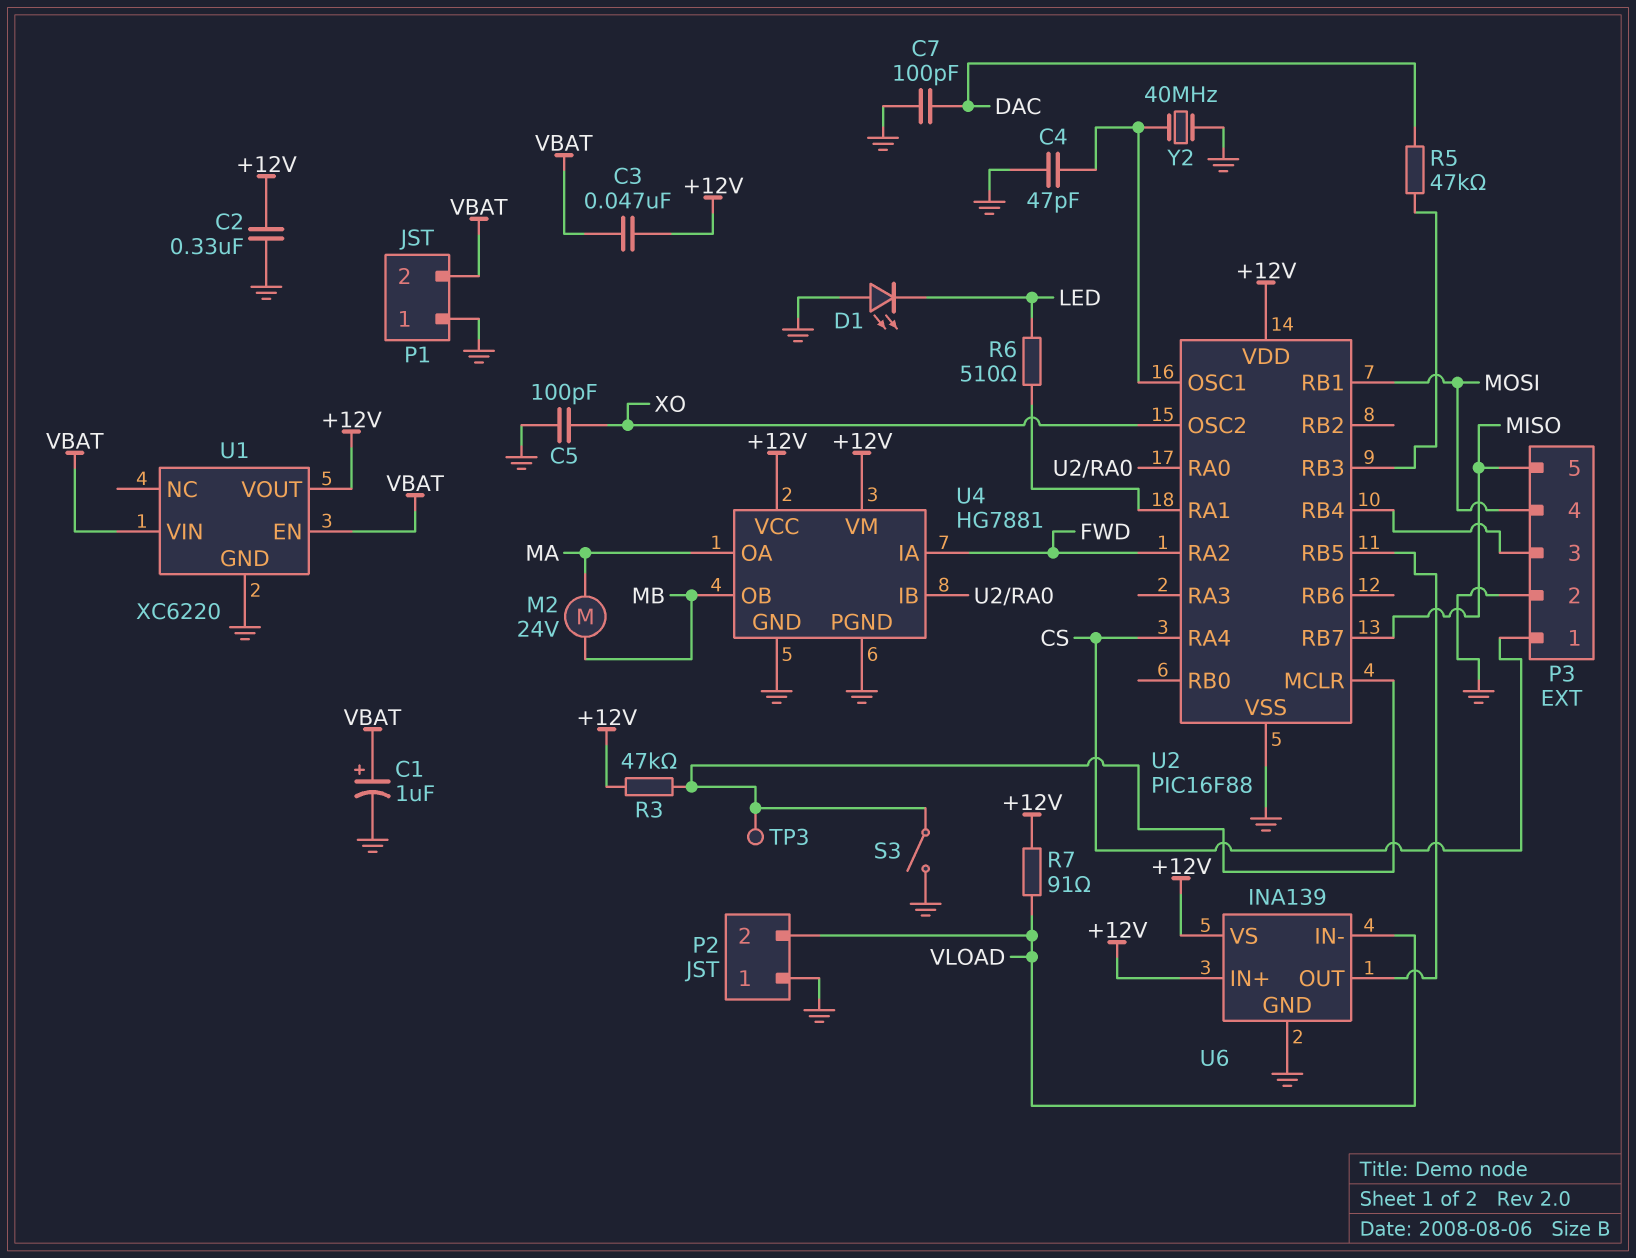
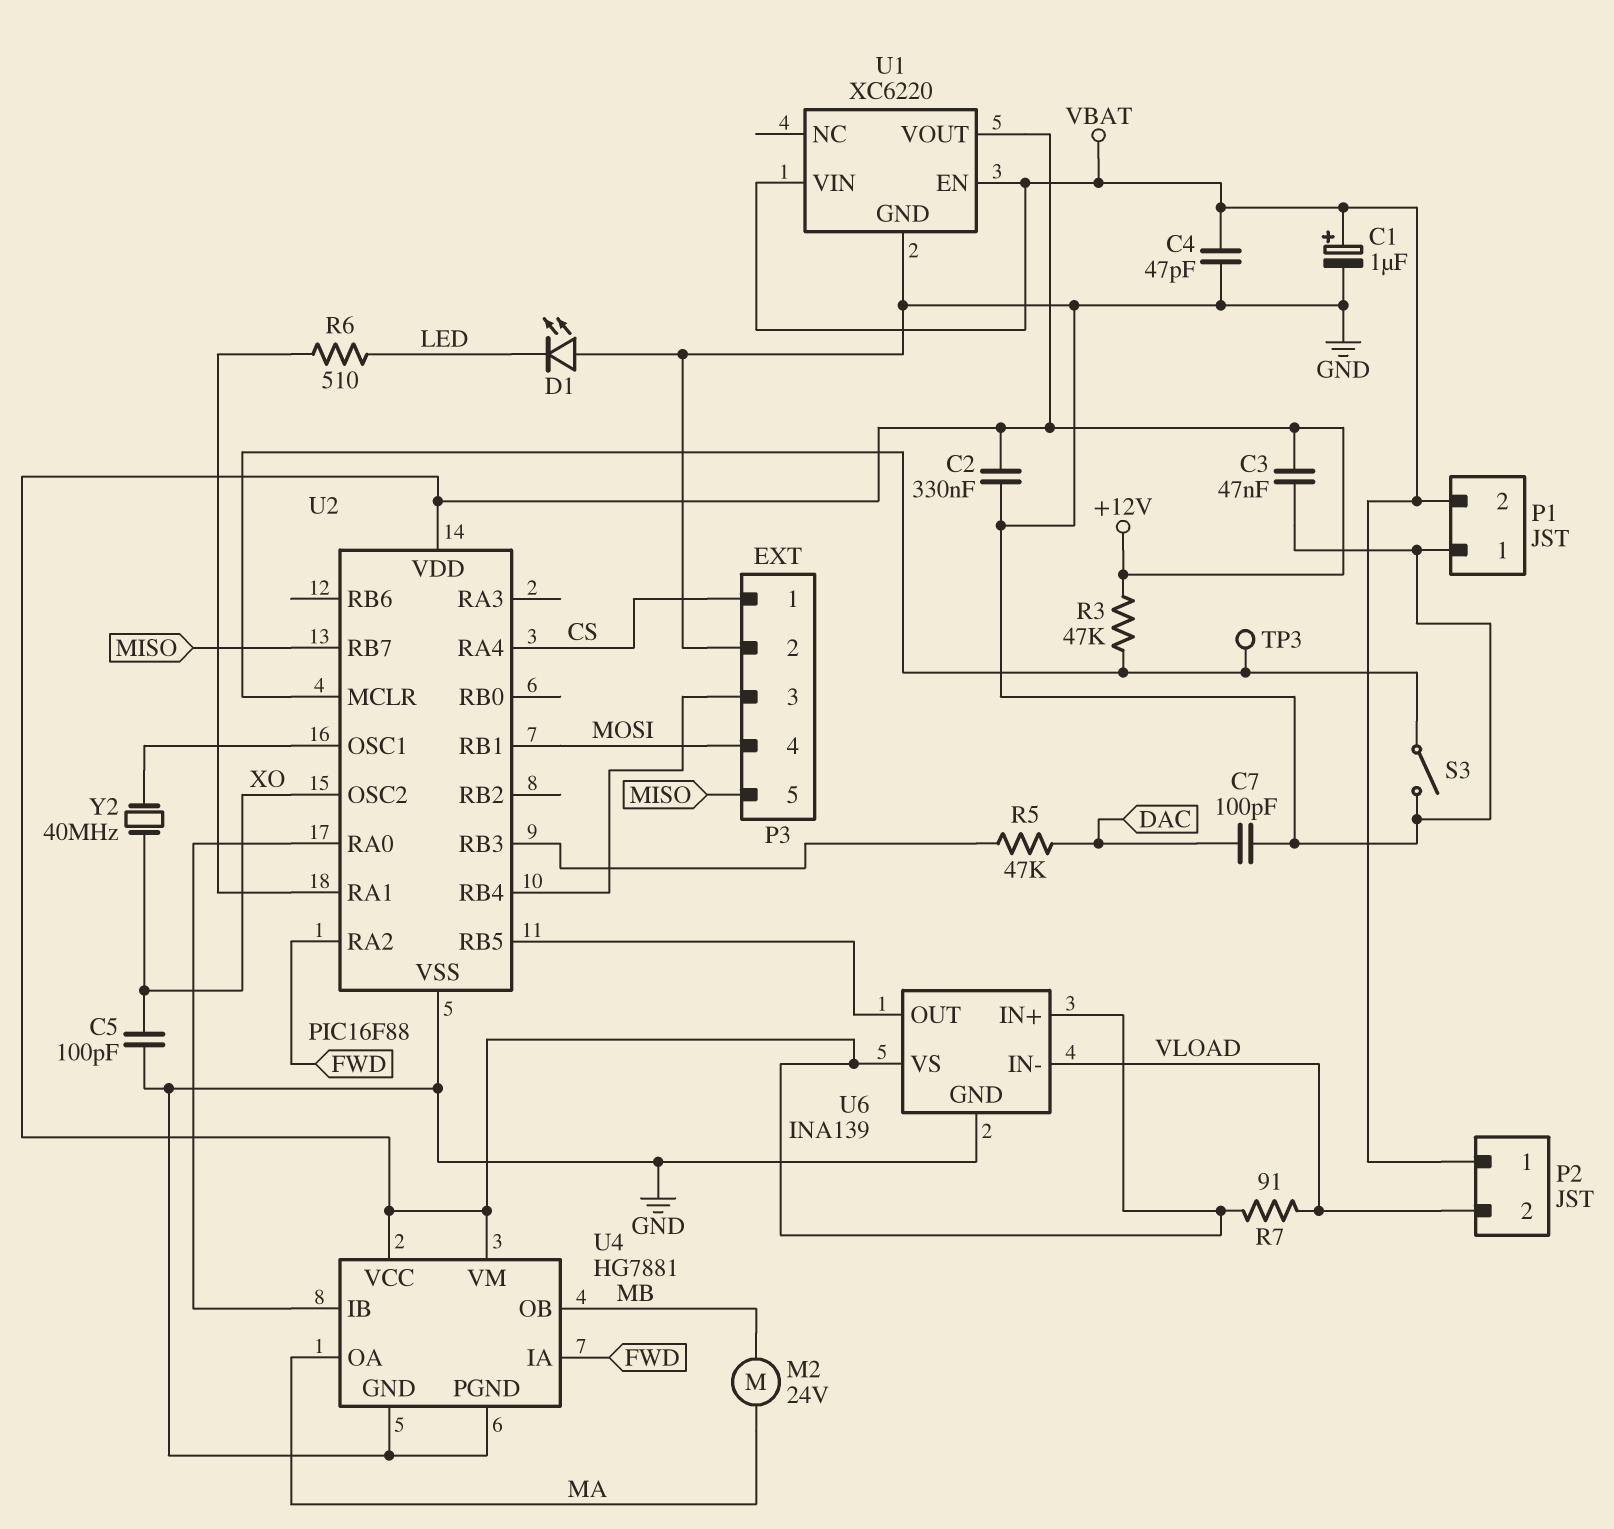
C3: 47nF (+12V, VBAT) -> 47nF (+12V, GND)
C4: 47pF (GND, U2/OSC1) -> 47pF (GND, VBAT)
P2 pin 1: GND -> VBAT
Y2: 40MHz (GND, U2/OSC1) -> 40MHz (U2/OSC1, XO)

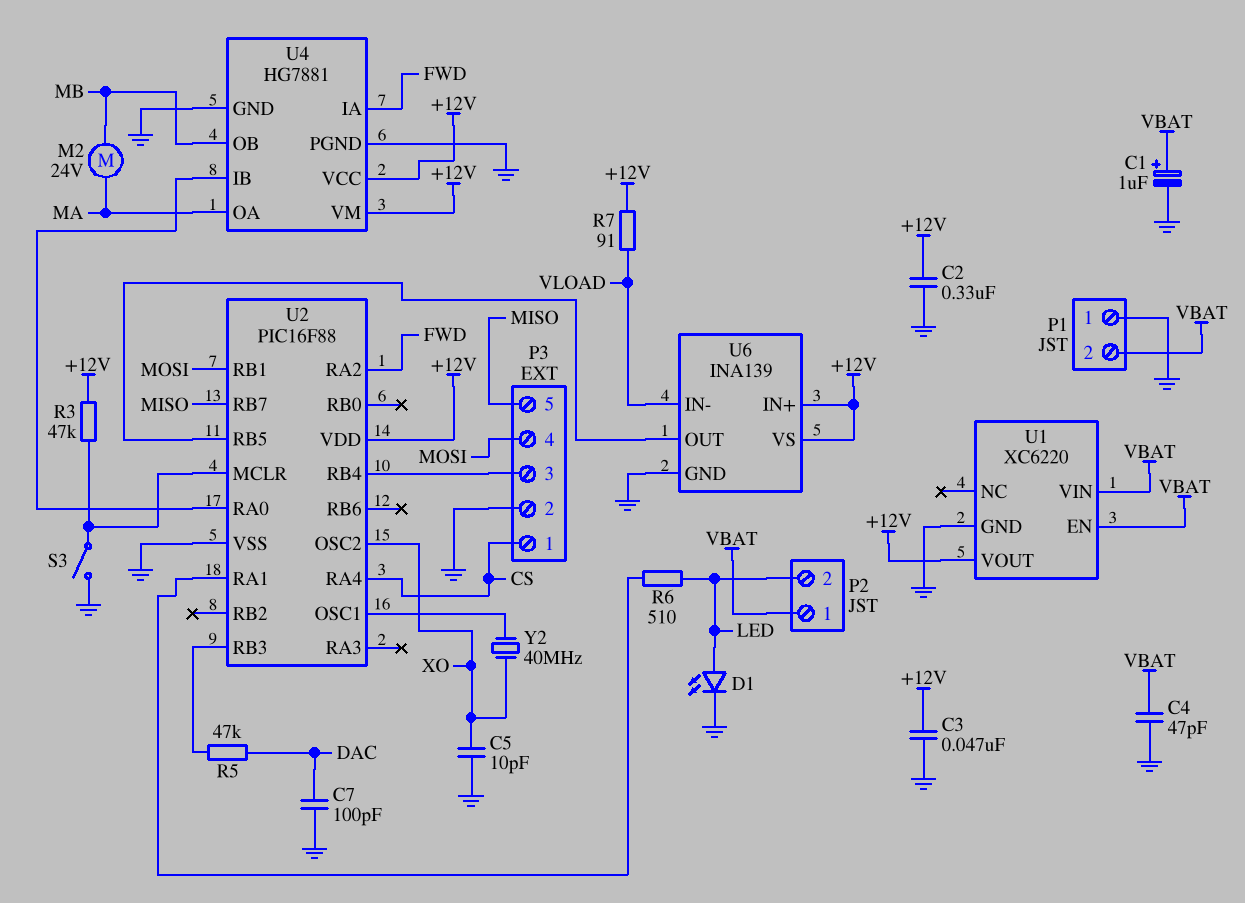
C5: 100pF (GND, XO) -> 10pF (GND, XO)
D1: LED (A GND, K LED) -> LED (A LED, K GND)
P2 pin 2: VLOAD -> LED
TP3: test point (U2/MCLR) -> none

